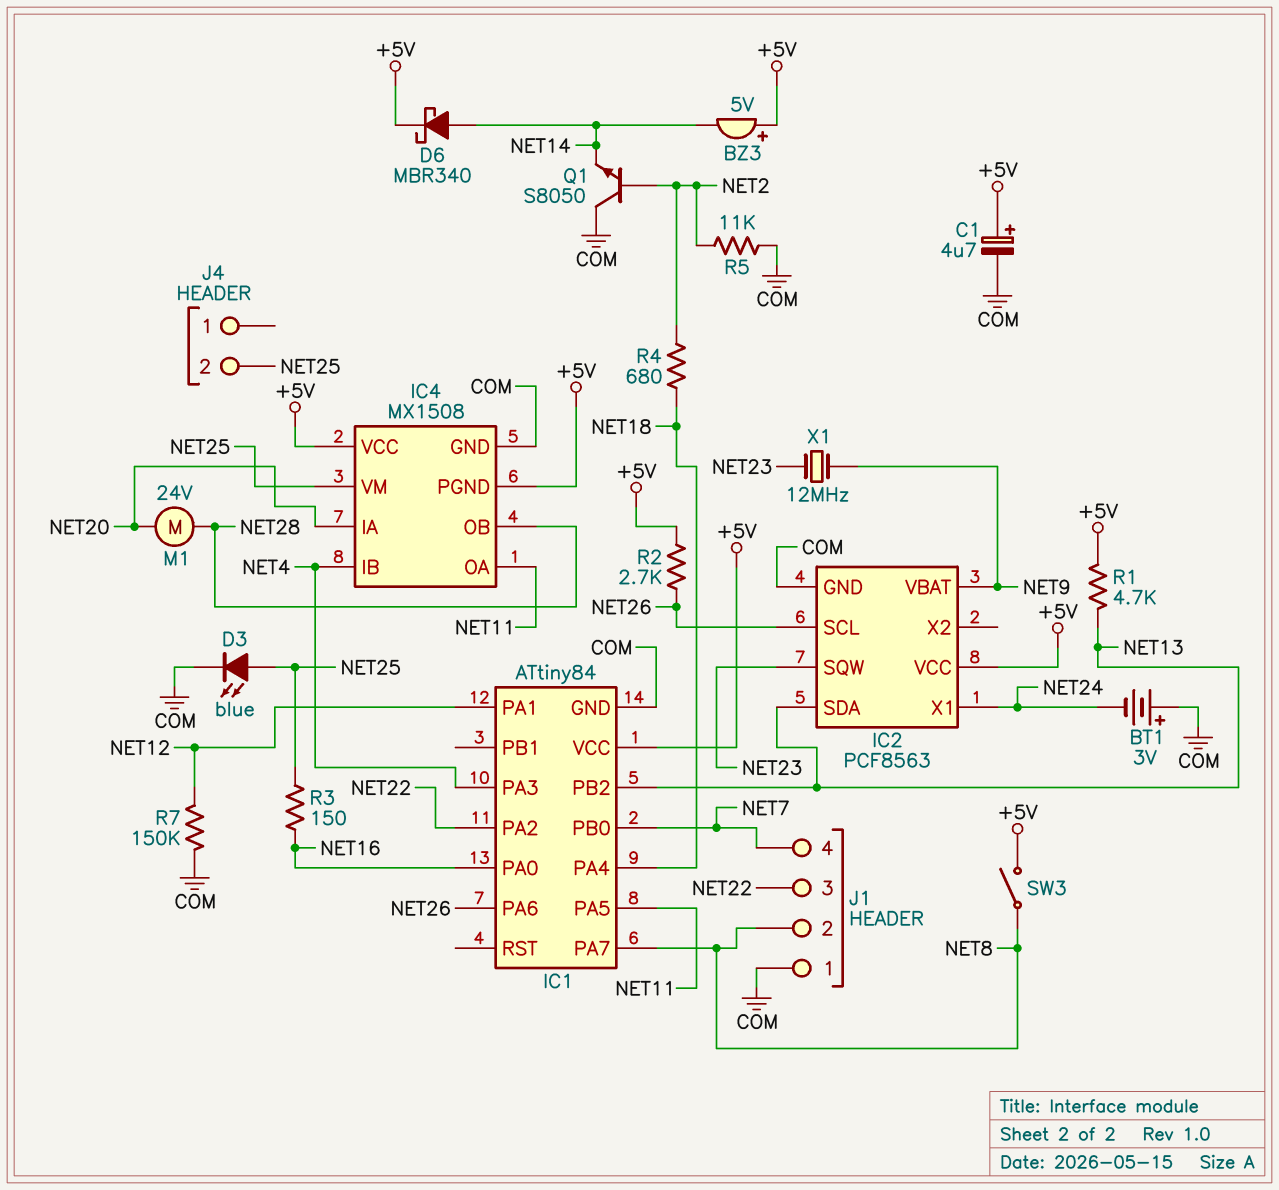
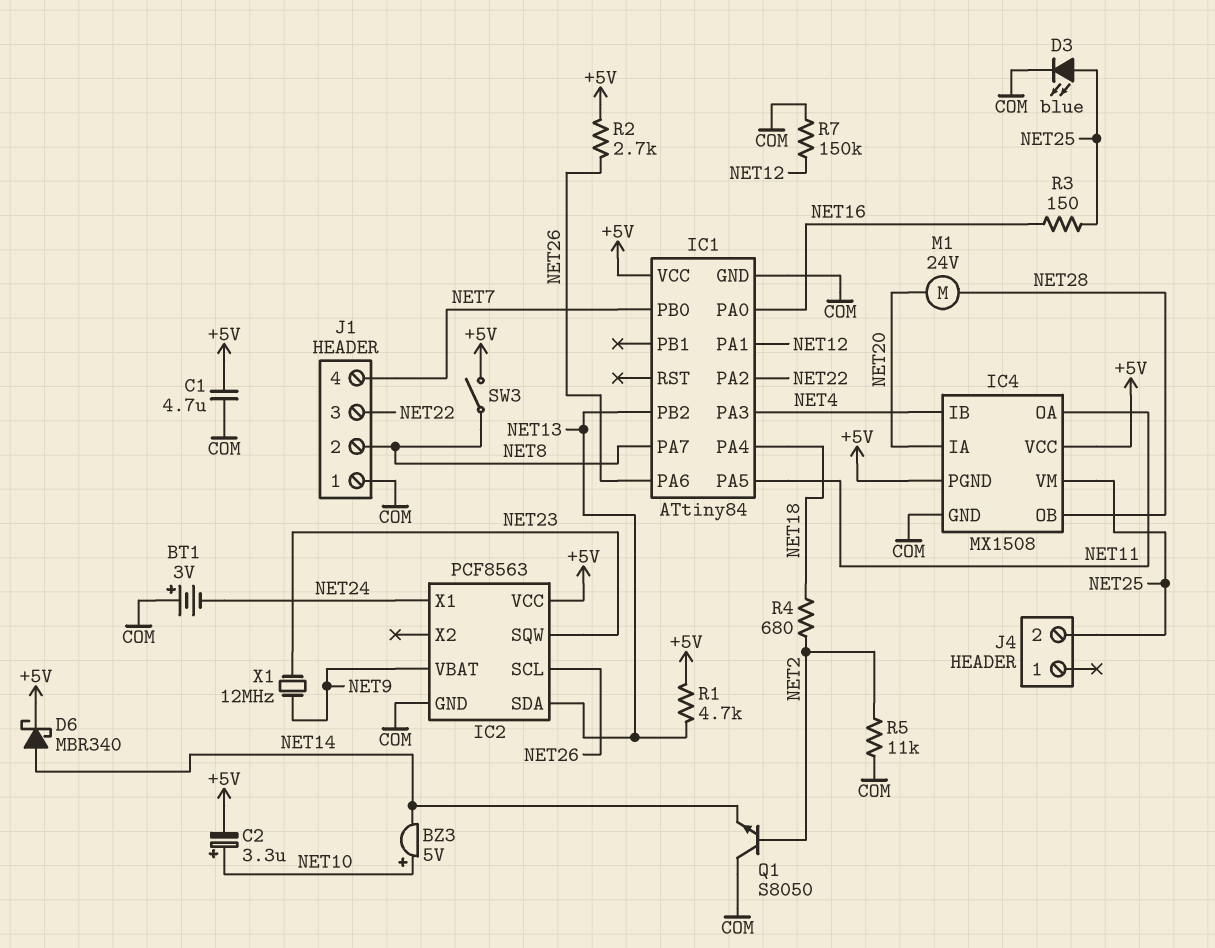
BZ3: buzzer 5V (plus +5V, minus NET14) -> buzzer 5V (plus NET10, minus NET14)
C1: 4.7uF (plus +5V, minus COM) -> 4.7uF (+5V, COM)
C2: none -> 3.3uF (plus NET10, minus +5V)

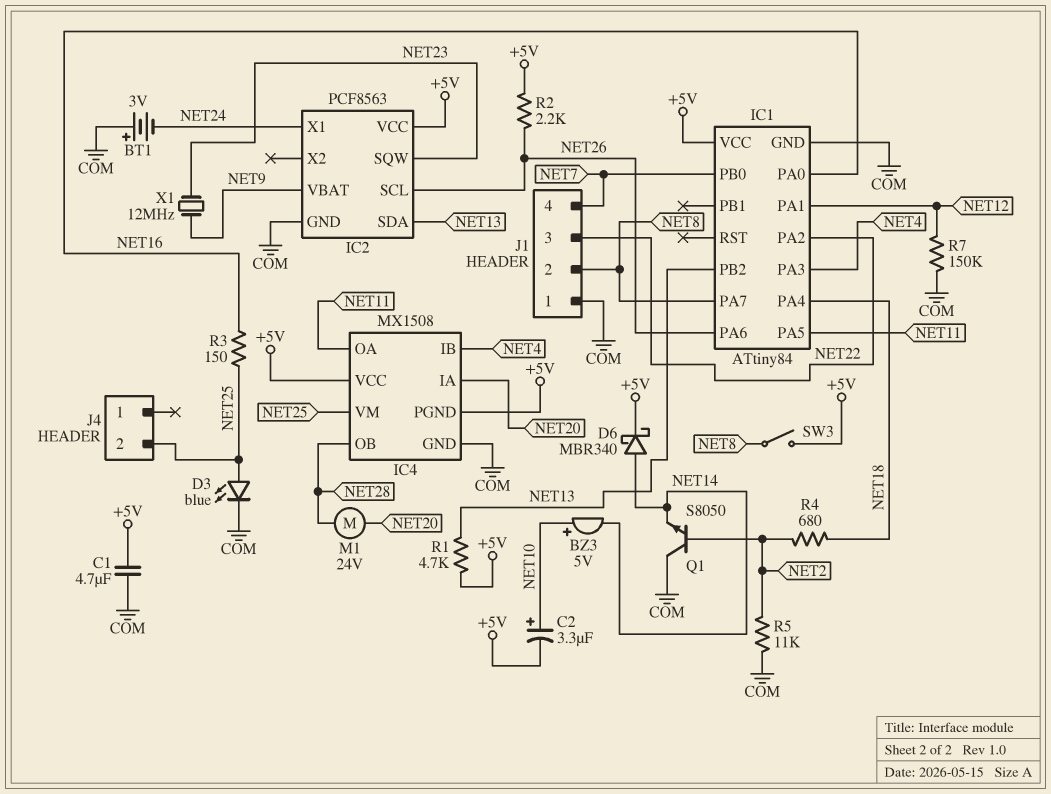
R2: 2.7k (+5V, NET26) -> 2.2k (+5V, NET26)

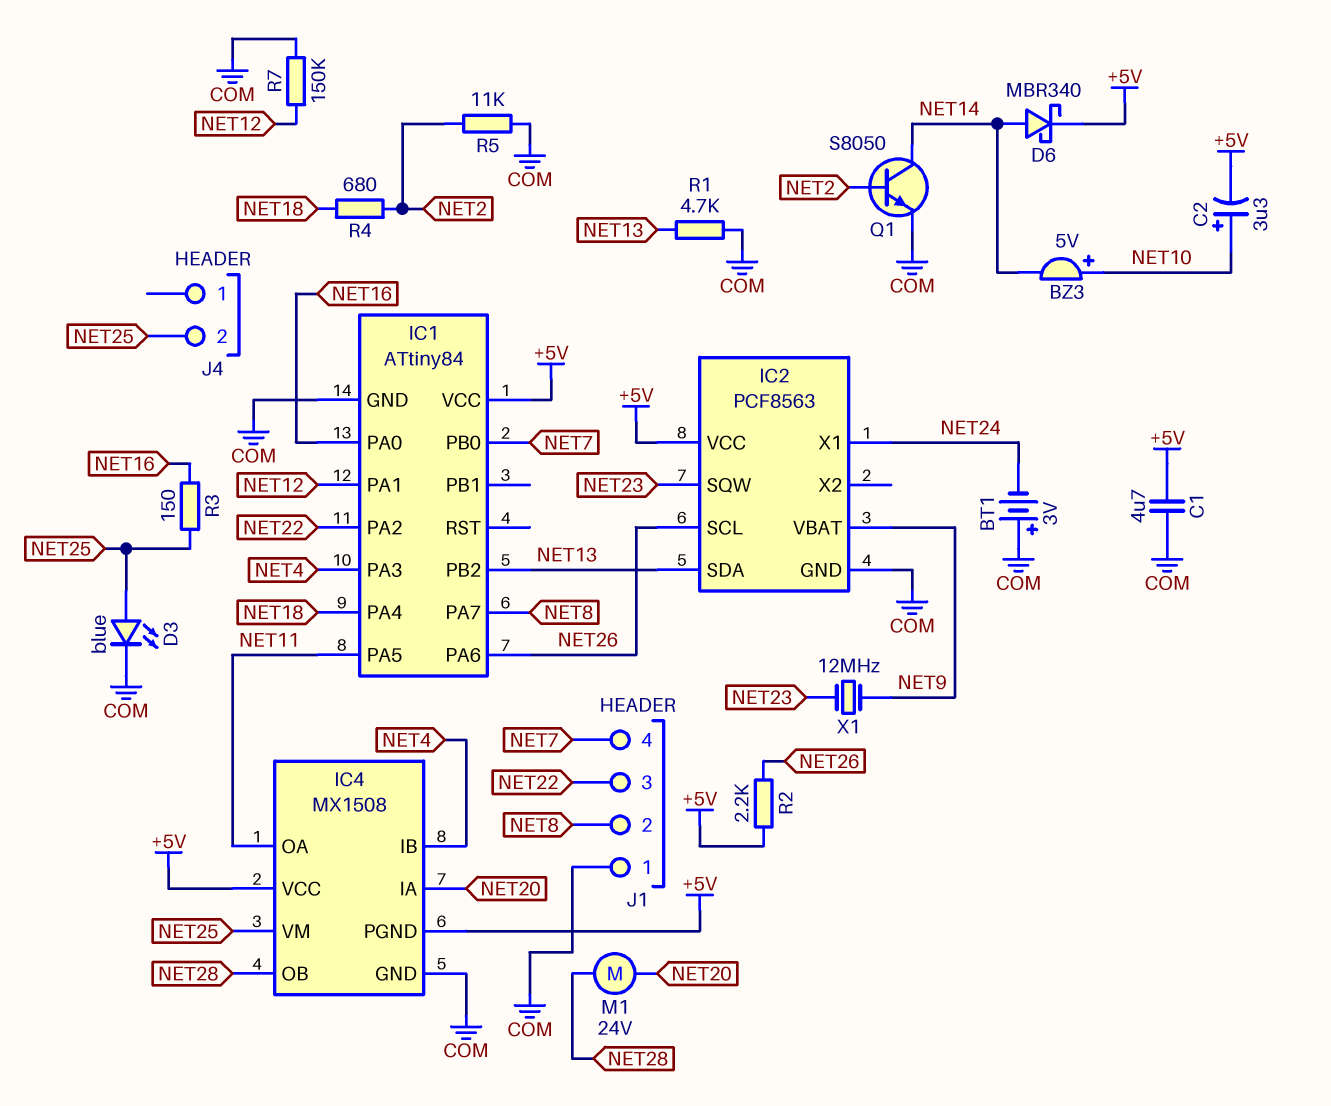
Q1: NPN S8050 (B NET2, C COM, E NET14) -> NPN S8050 (B NET2, C NET14, E COM)
R1: 4.7k (+5V, NET13) -> 4.7k (COM, NET13)
SW3: switch (+5V, NET8) -> none

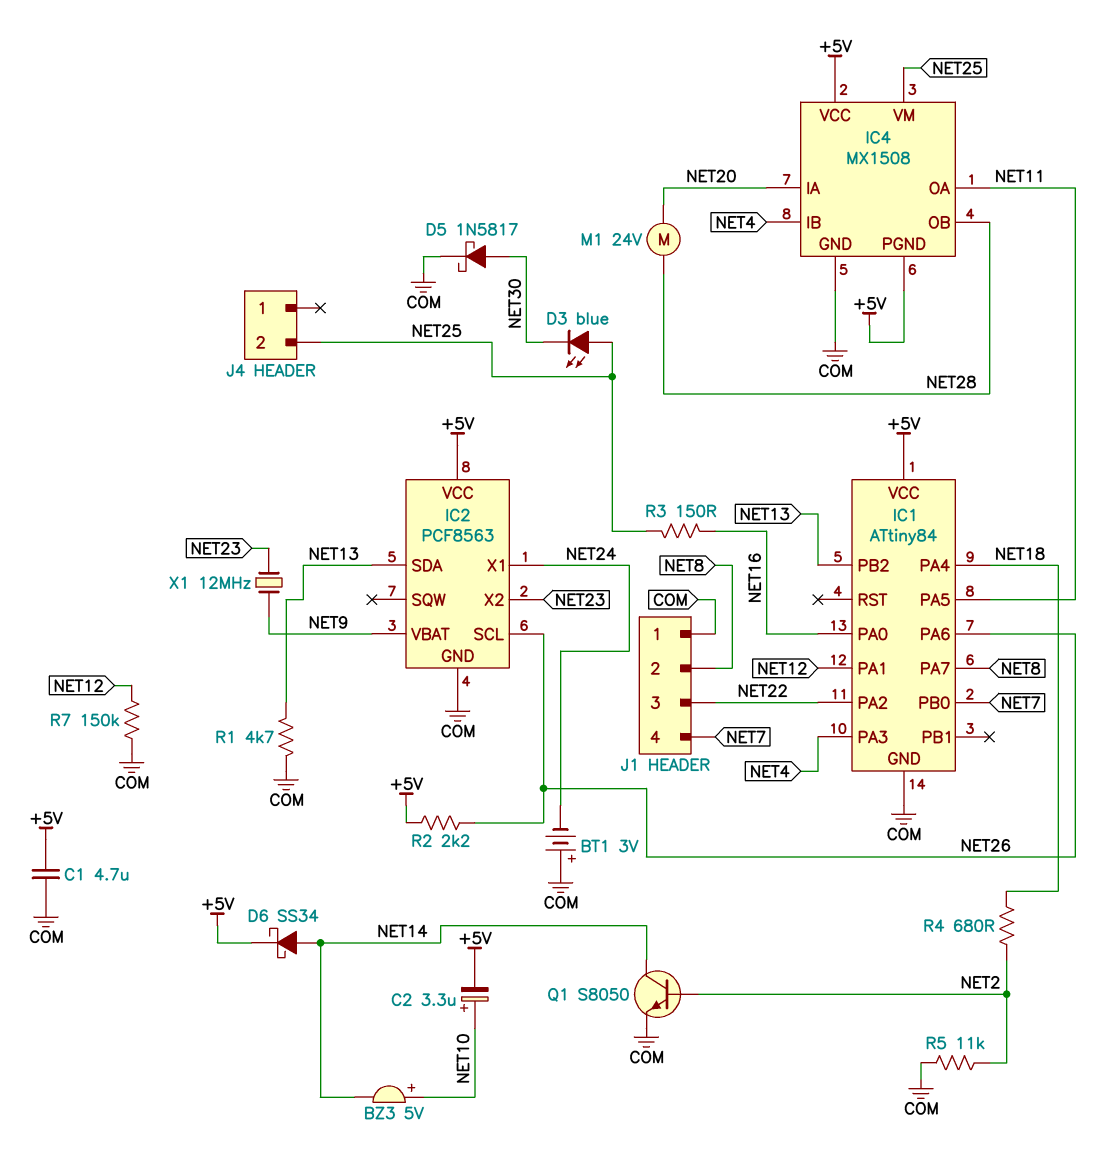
D3: LED blue (A NET25, K COM) -> LED blue (A NET25, K NET30)
D5: none -> schottky 1N5817 (A NET30, K COM)
D6: schottky MBR340 (A NET14, K +5V) -> schottky SS34 (A NET14, K +5V)
IC2 pin SQW: NET23 -> none
IC2 pin X2: none -> NET23

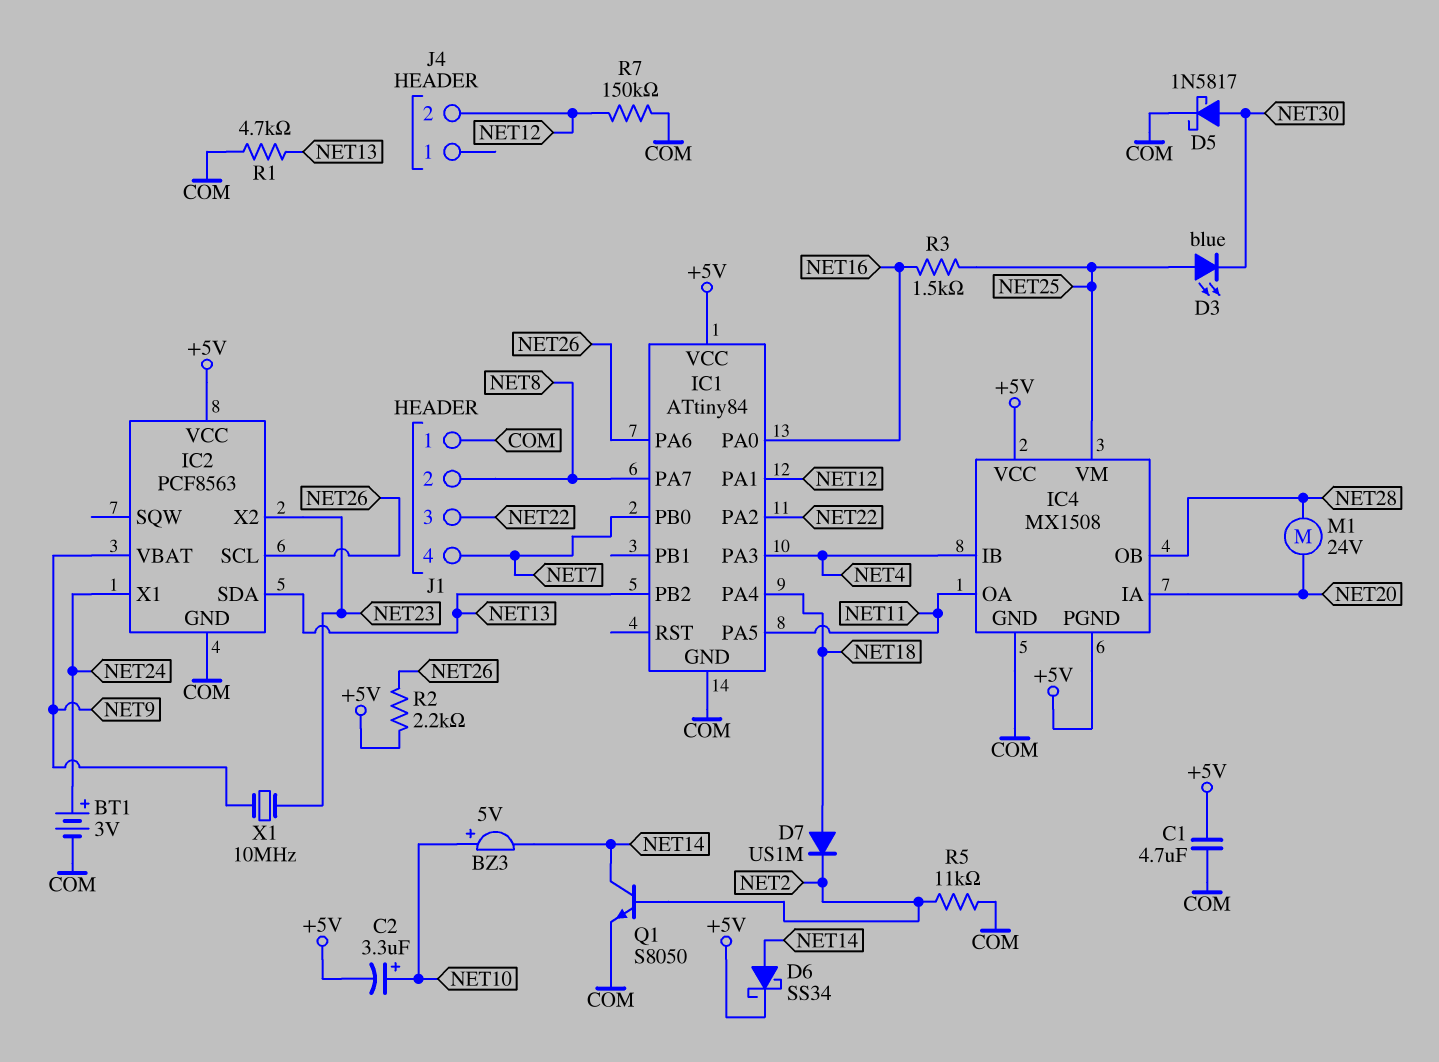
BT1: 3V (plus COM, minus NET24) -> 3V (plus NET24, minus COM)
D7: none -> diode US1M (A NET18, K NET2)
J4 pin 2: NET25 -> NET12
R3: 150 (NET16, NET25) -> 1.5k (NET16, NET25)
R4: 680 (NET2, NET18) -> none
X1: 12MHz (NET9, NET23) -> 10MHz (NET9, NET23)

